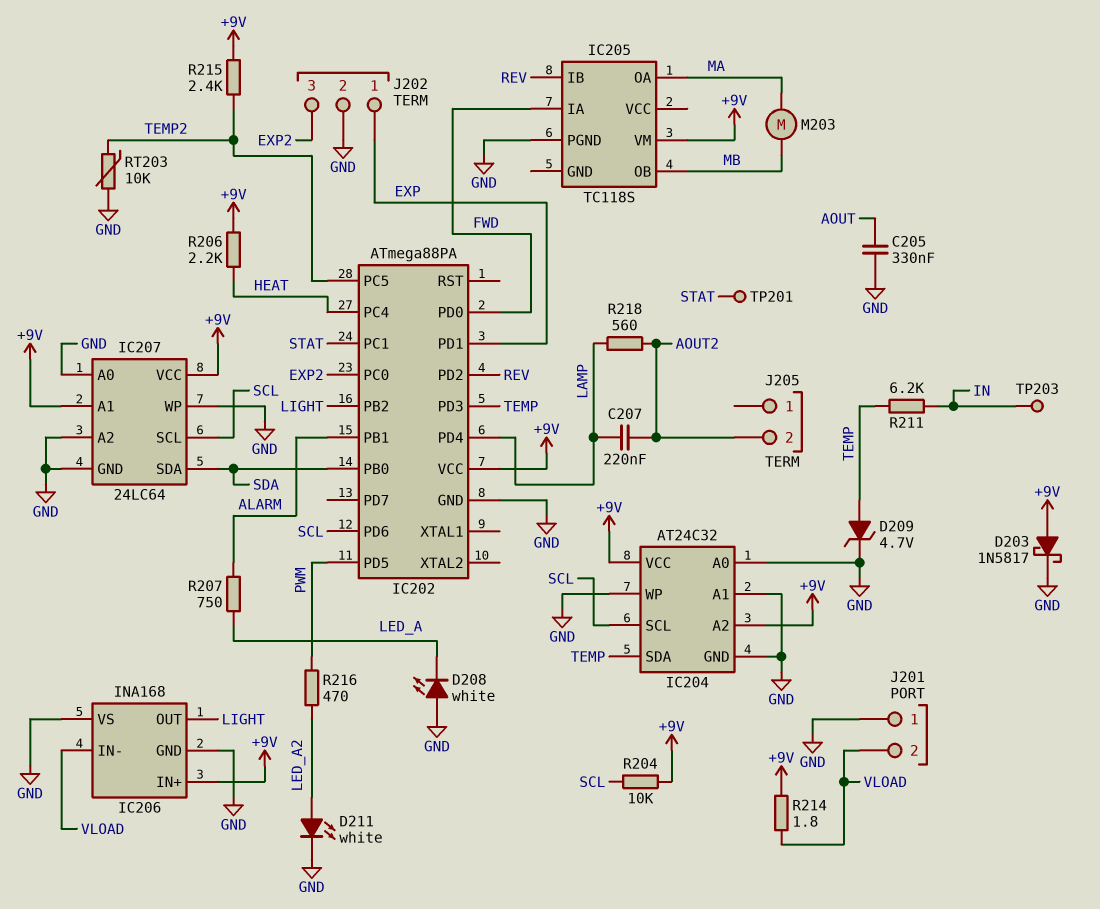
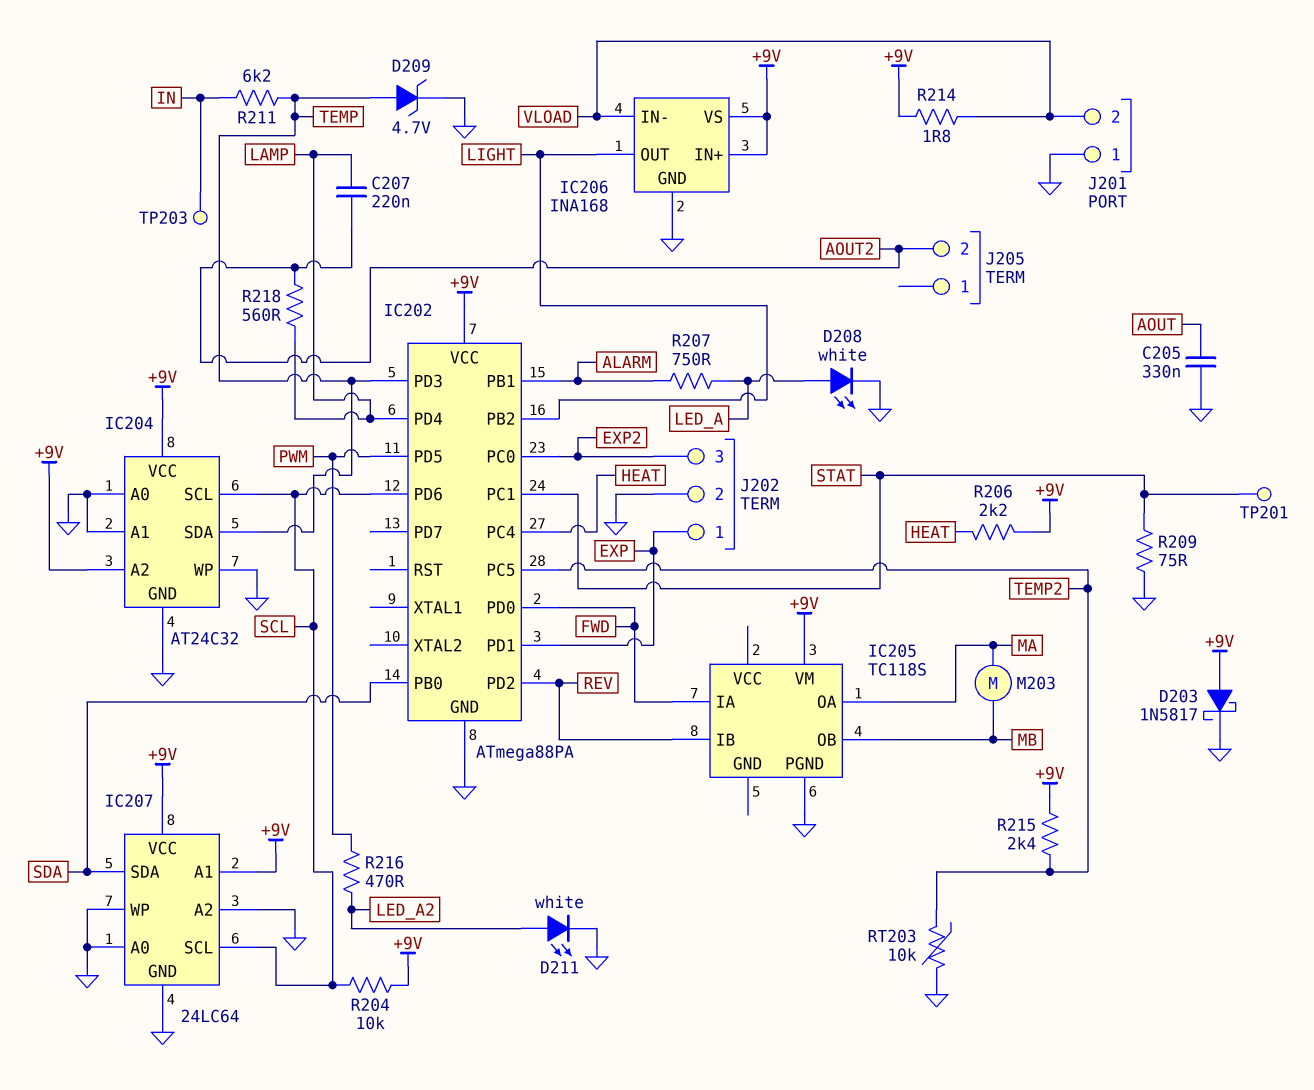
D208: LED white (A GND, K LED_A) -> LED white (A LED_A, K GND)
IC206 pin VS: GND -> +9V
R209: none -> 75 (GND, STAT)

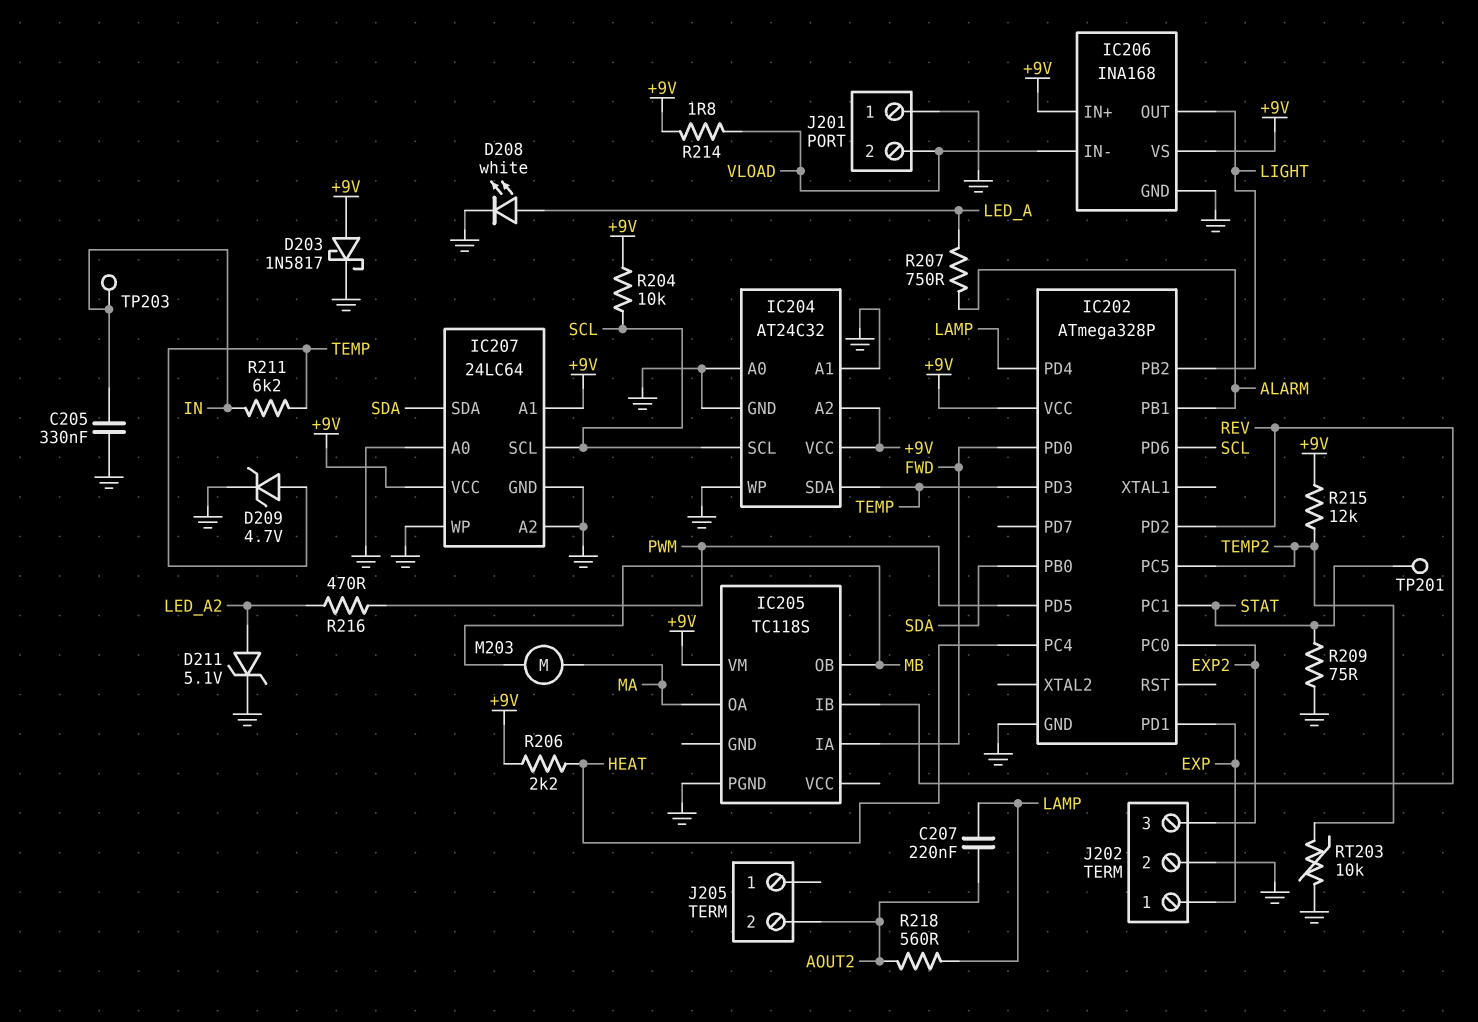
C205: 330nF (AOUT, GND) -> 330nF (GND, IN)
D211: LED white (A LED_A2, K GND) -> zener 5.1V (A LED_A2, K GND)
IC202: ATmega88PA -> ATmega328P
R215: 2.4k (+9V, TEMP2) -> 12k (+9V, TEMP2)

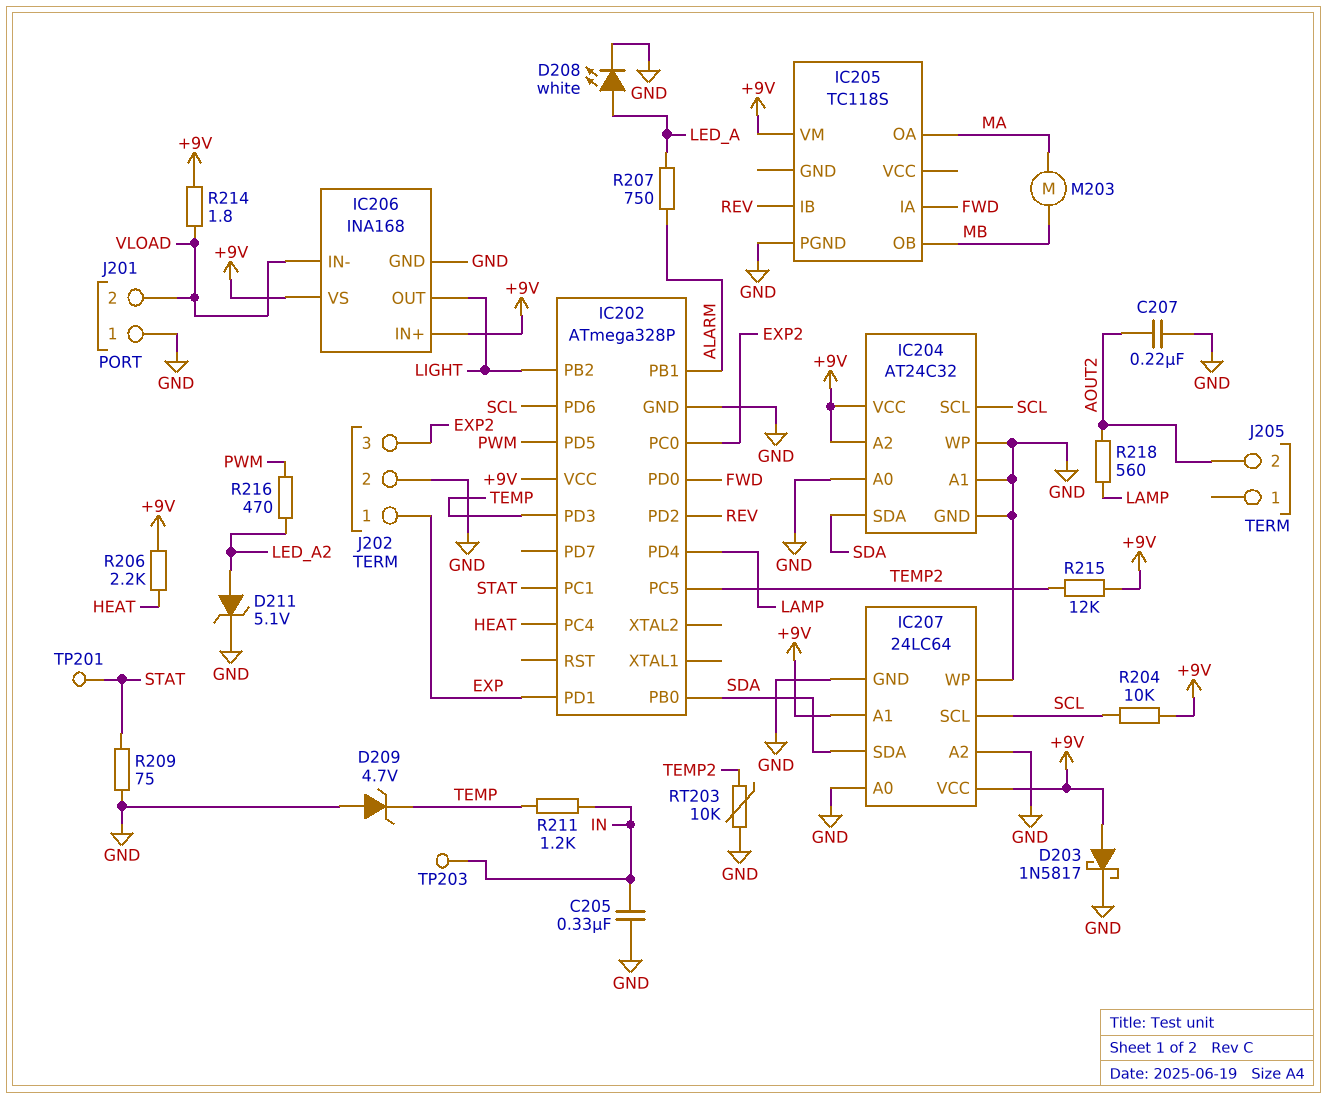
C207: 220nF (AOUT2, LAMP) -> 220nF (AOUT2, GND)
D209: zener 4.7V (A TEMP, K GND) -> zener 4.7V (A GND, K TEMP)
IC204 pin SDA: TEMP -> SDA
R211: 6.2k (IN, TEMP) -> 1.2k (IN, TEMP)

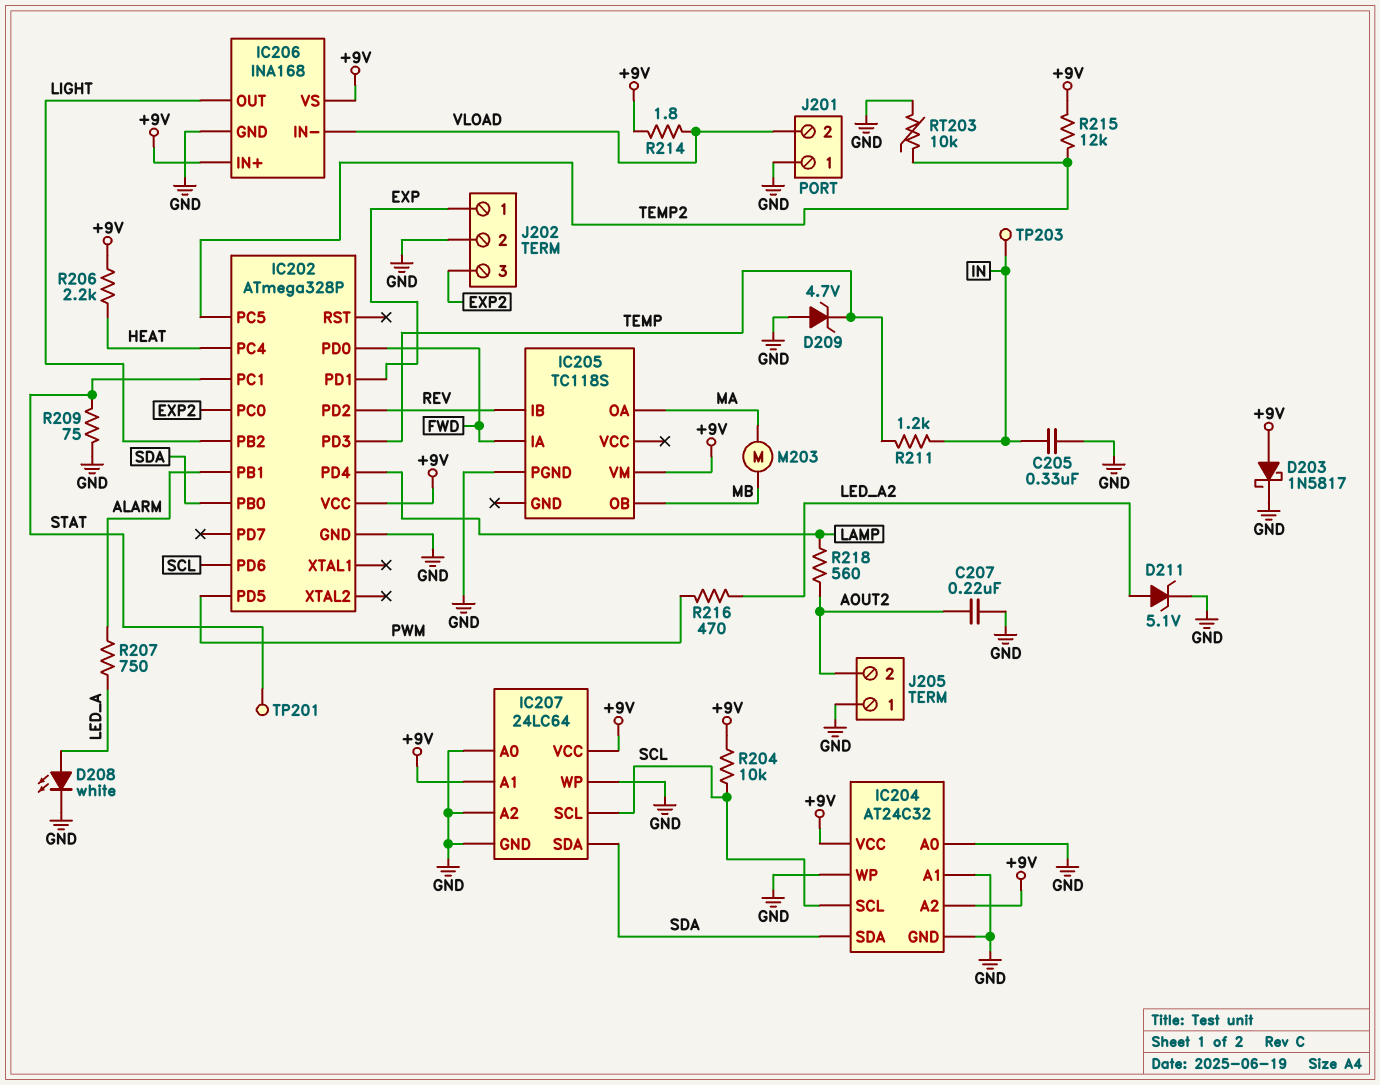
J205 pin 1: none -> GND

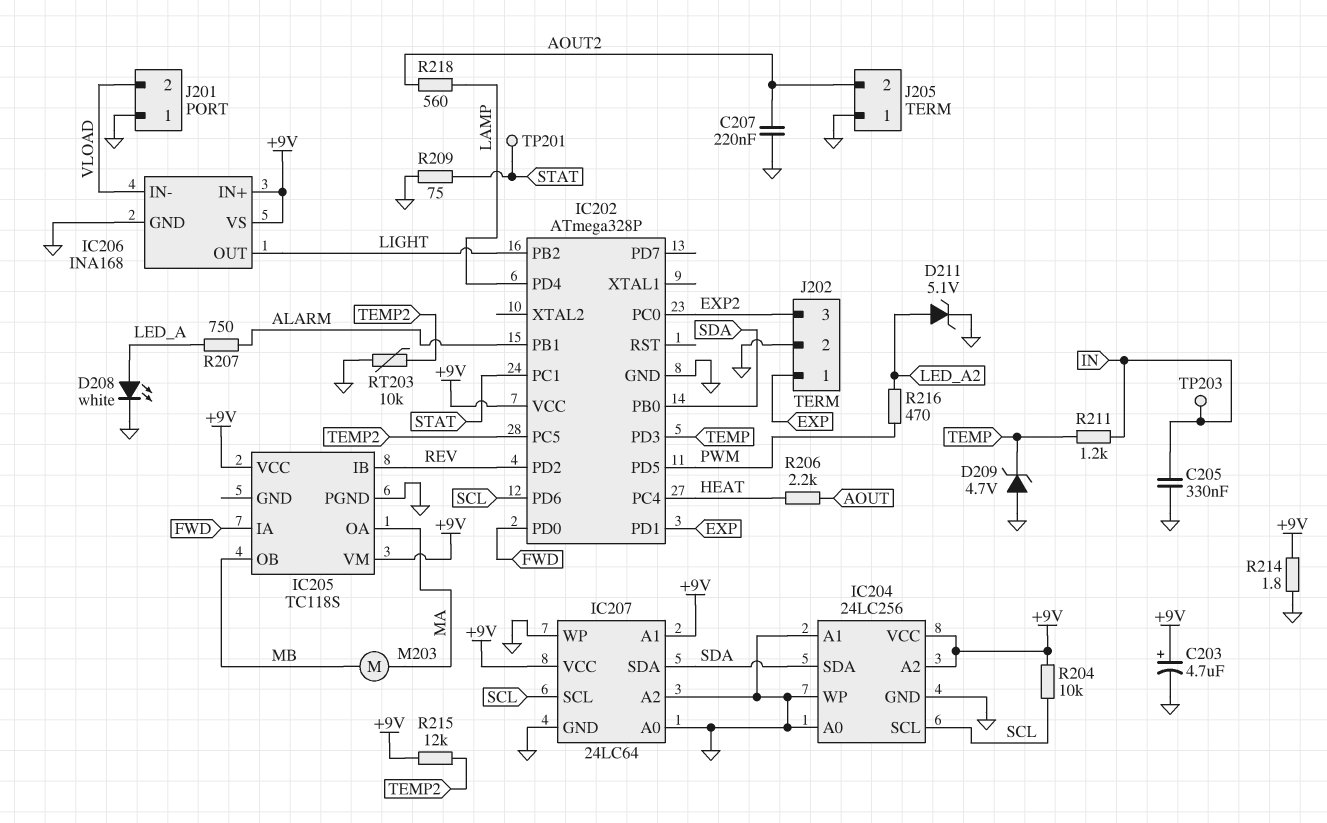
C203: none -> 4.7uF (plus +9V, minus GND)
D203: schottky 1N5817 (A +9V, K GND) -> none
IC204: AT24C32 -> 24LC256
IC205 pin VCC: none -> +9V
R206: 2.2k (+9V, HEAT) -> 2.2k (AOUT, HEAT)
R214: 1.8 (+9V, VLOAD) -> 1.8 (+9V, GND)

